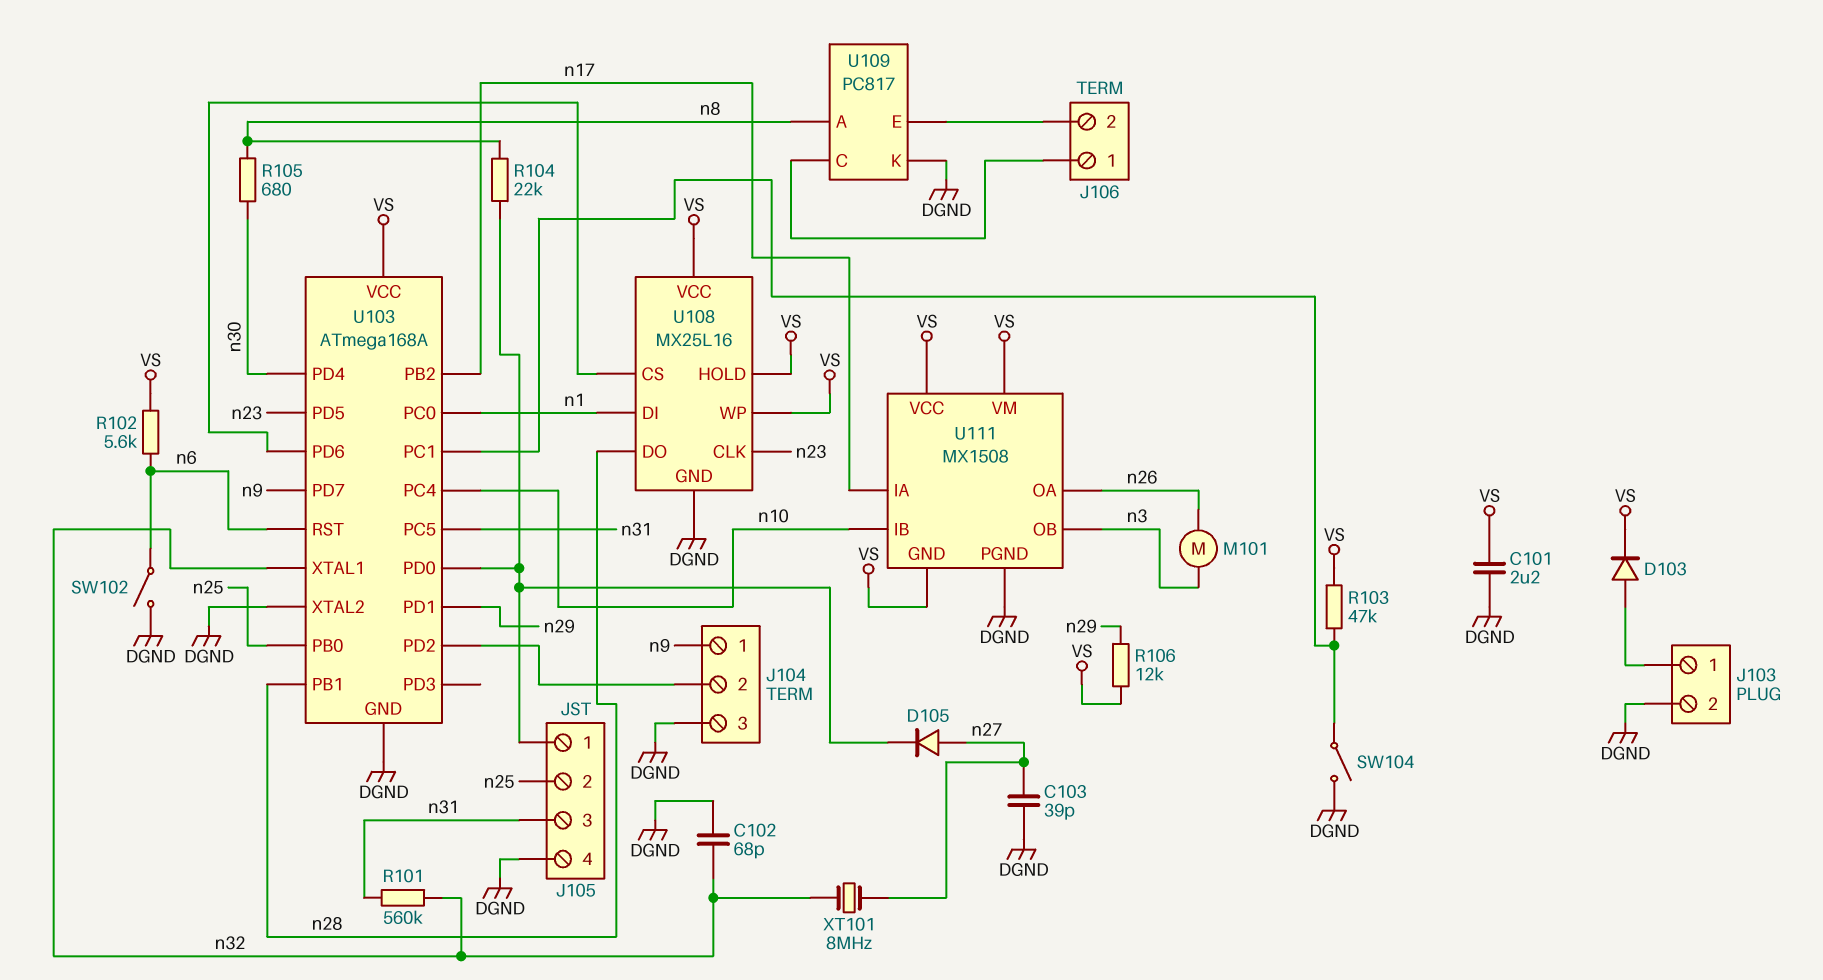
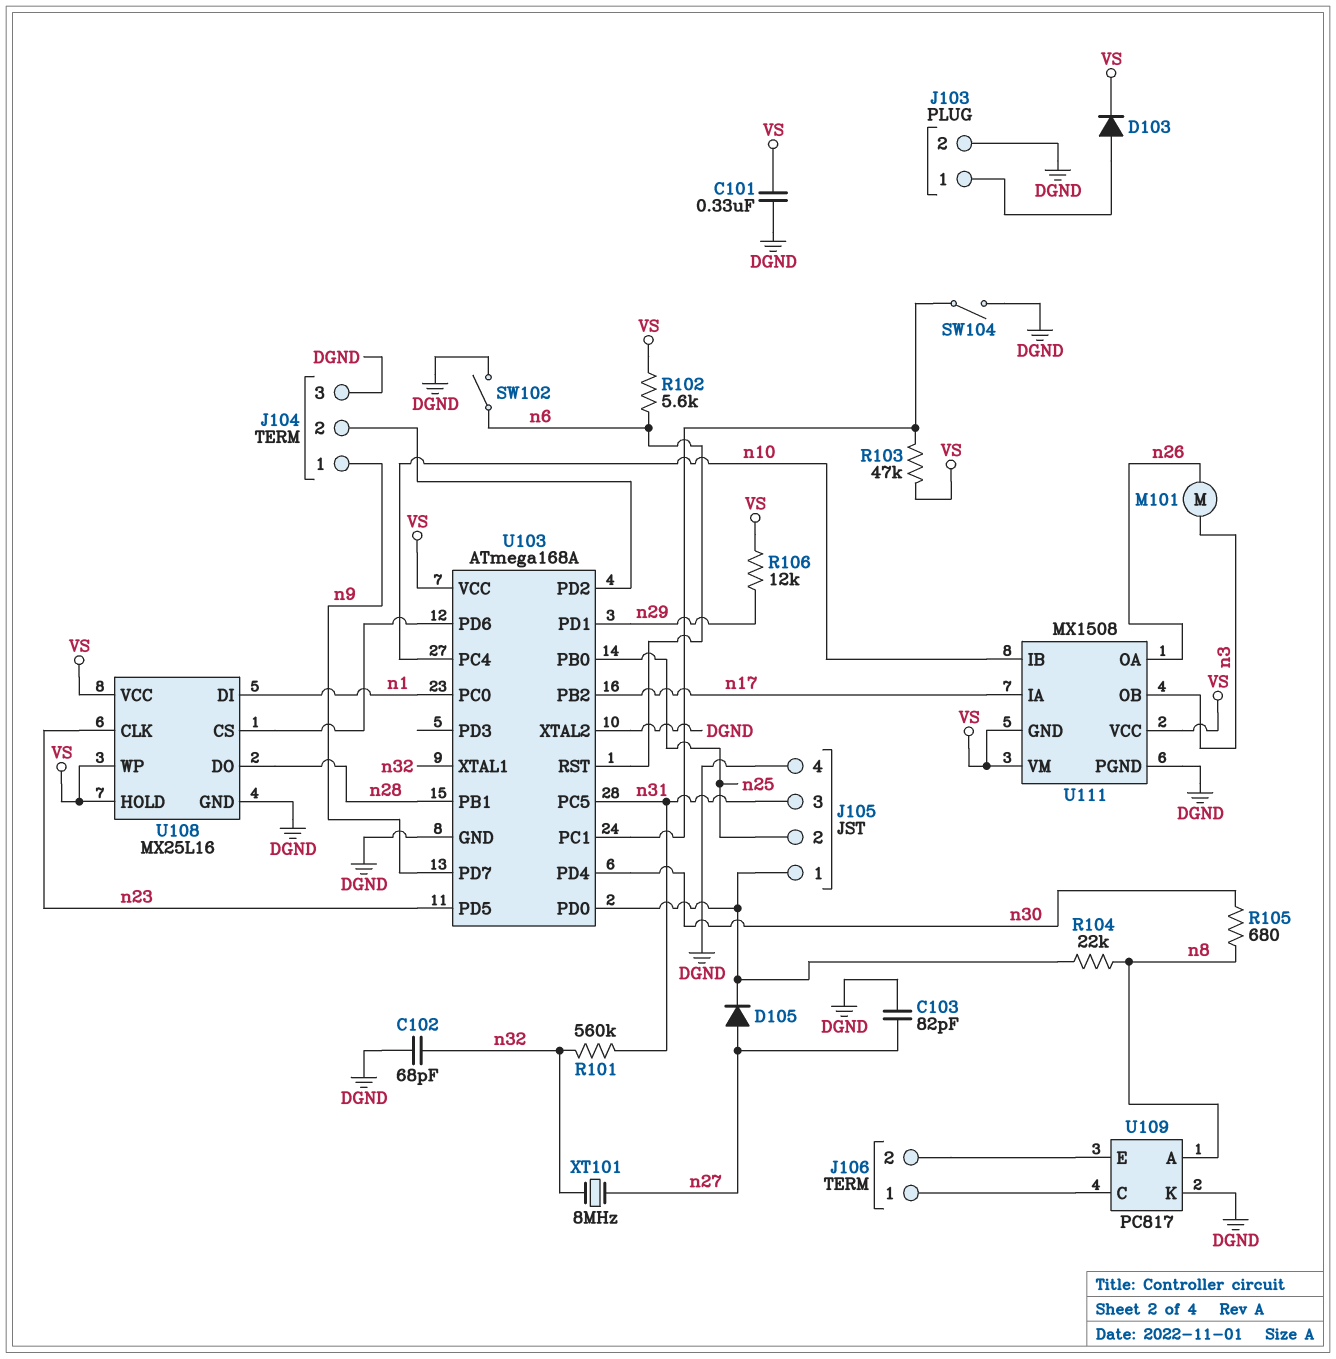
C101: 2.2uF (DGND, VS) -> 330nF (DGND, VS)
C103: 39pF (DGND, n27) -> 82pF (DGND, n27)

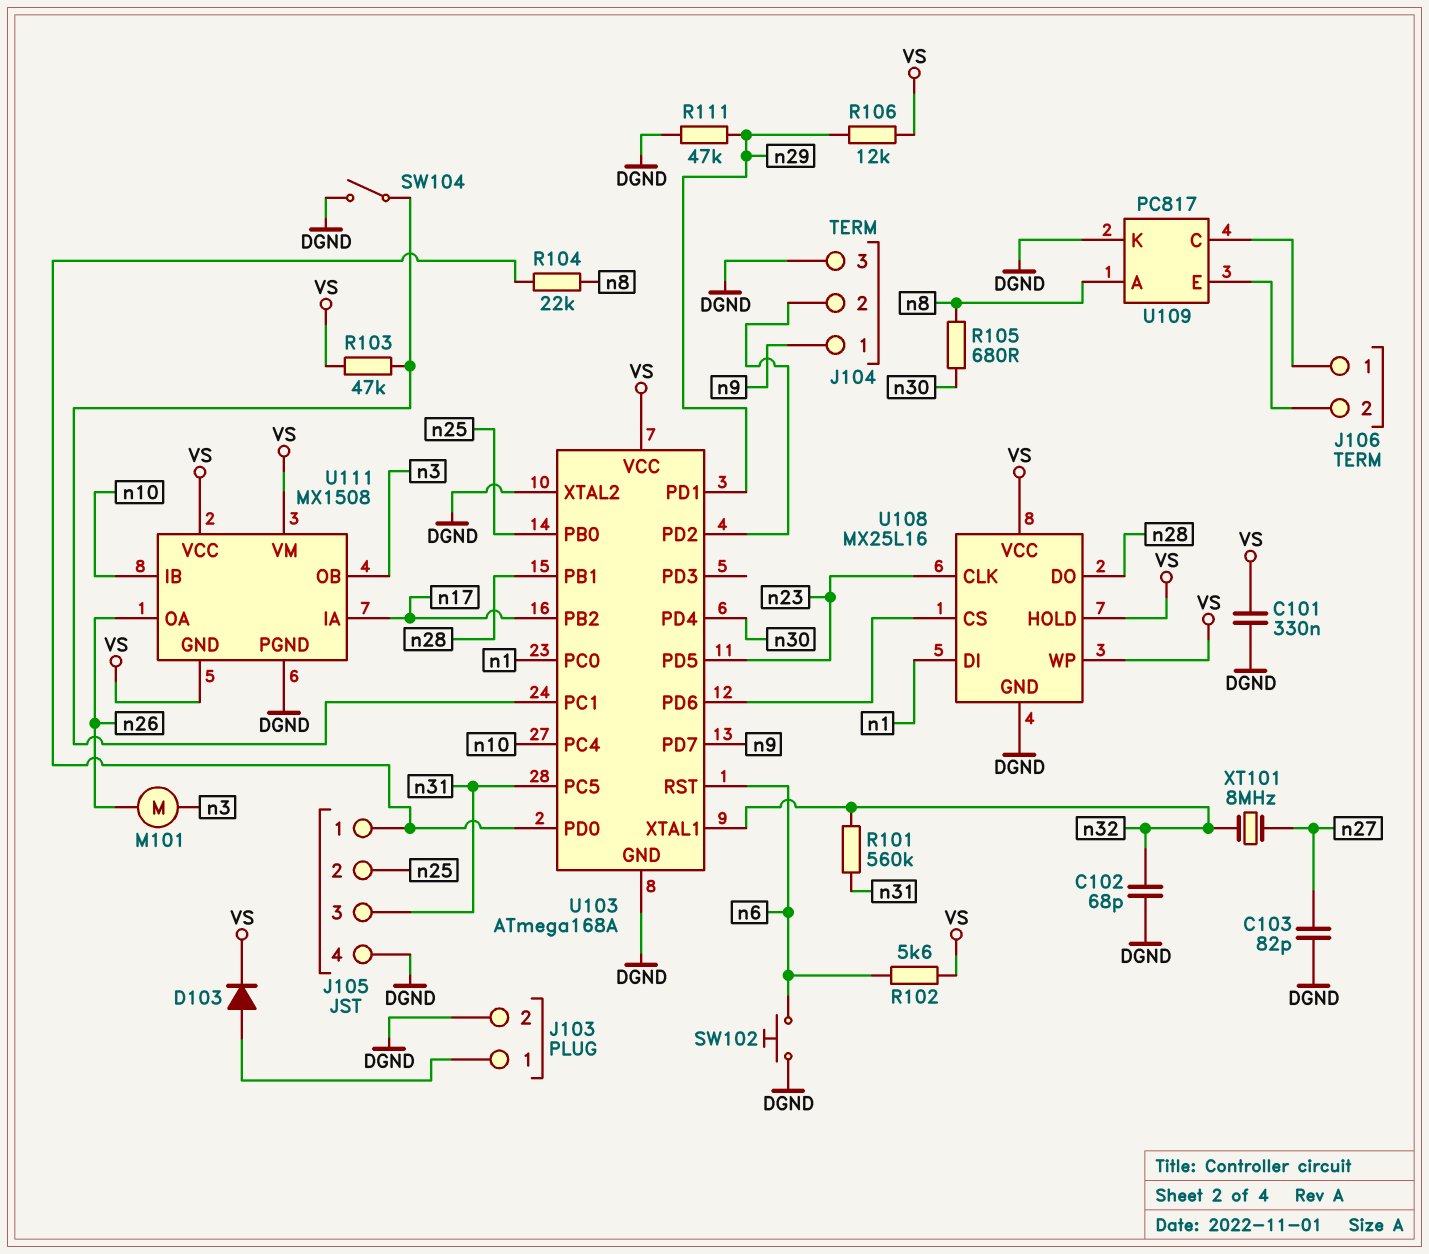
D105: diode (A n27, K J105/1) -> none
R111: none -> 47k (DGND, n29)
SW102: switch (DGND, n6) -> button (DGND, n6)

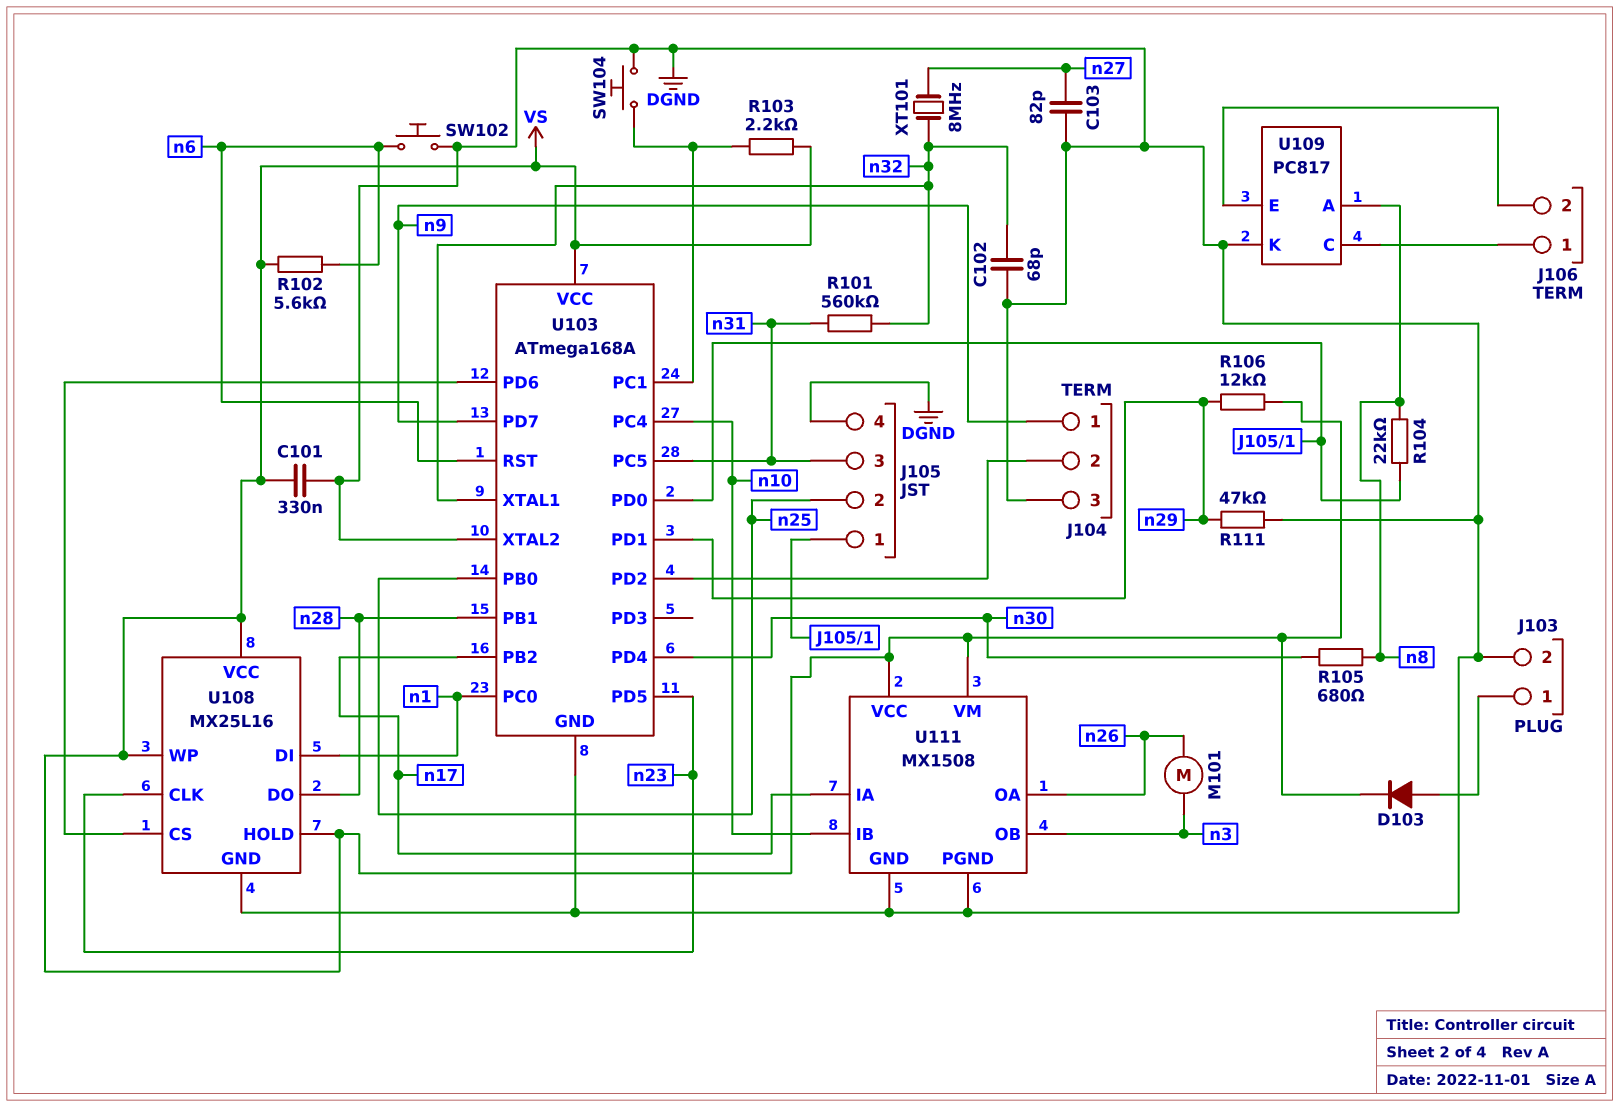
R103: 47k (U103/PC1, VS) -> 2.2k (U103/PC1, VS)
SW104: switch (DGND, U103/PC1) -> button (DGND, U103/PC1)
U111 pin GND: VS -> DGND

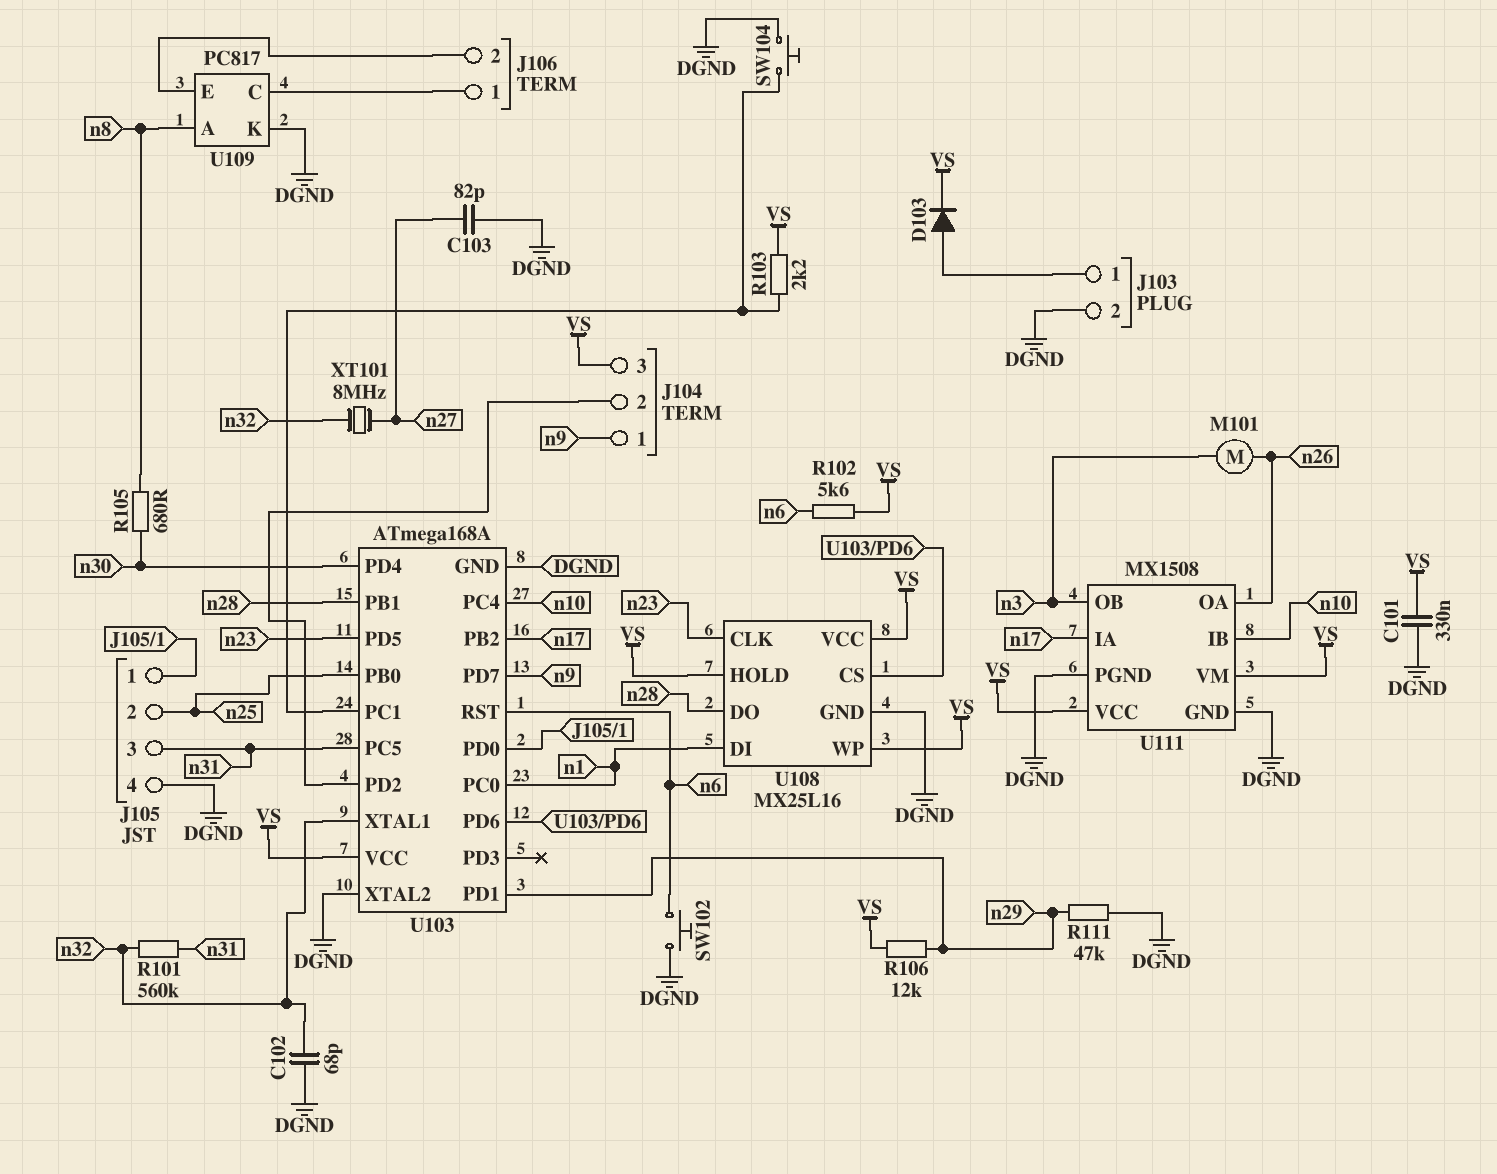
J104 pin 3: DGND -> VS
R104: 22k (J105/1, n8) -> none

